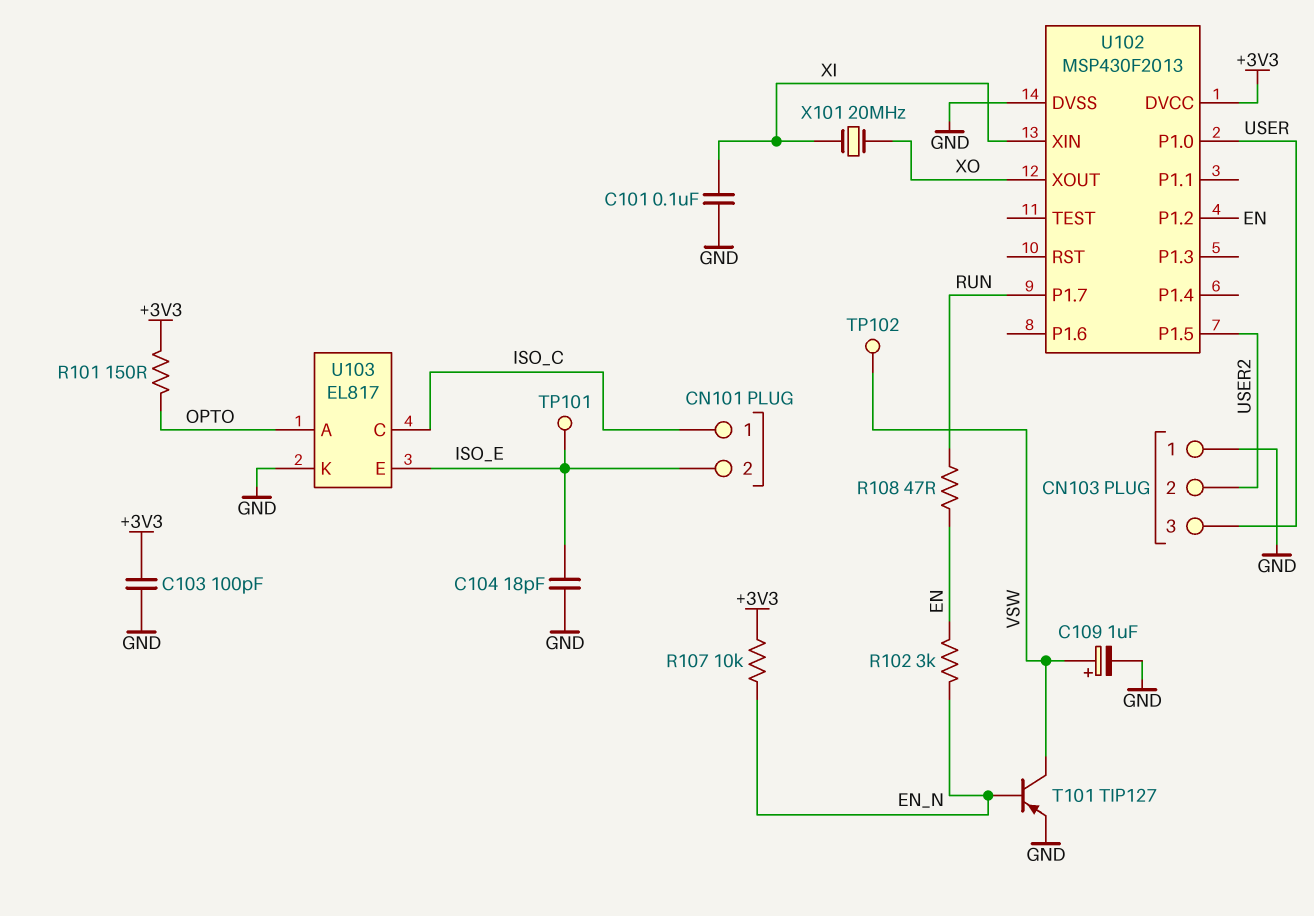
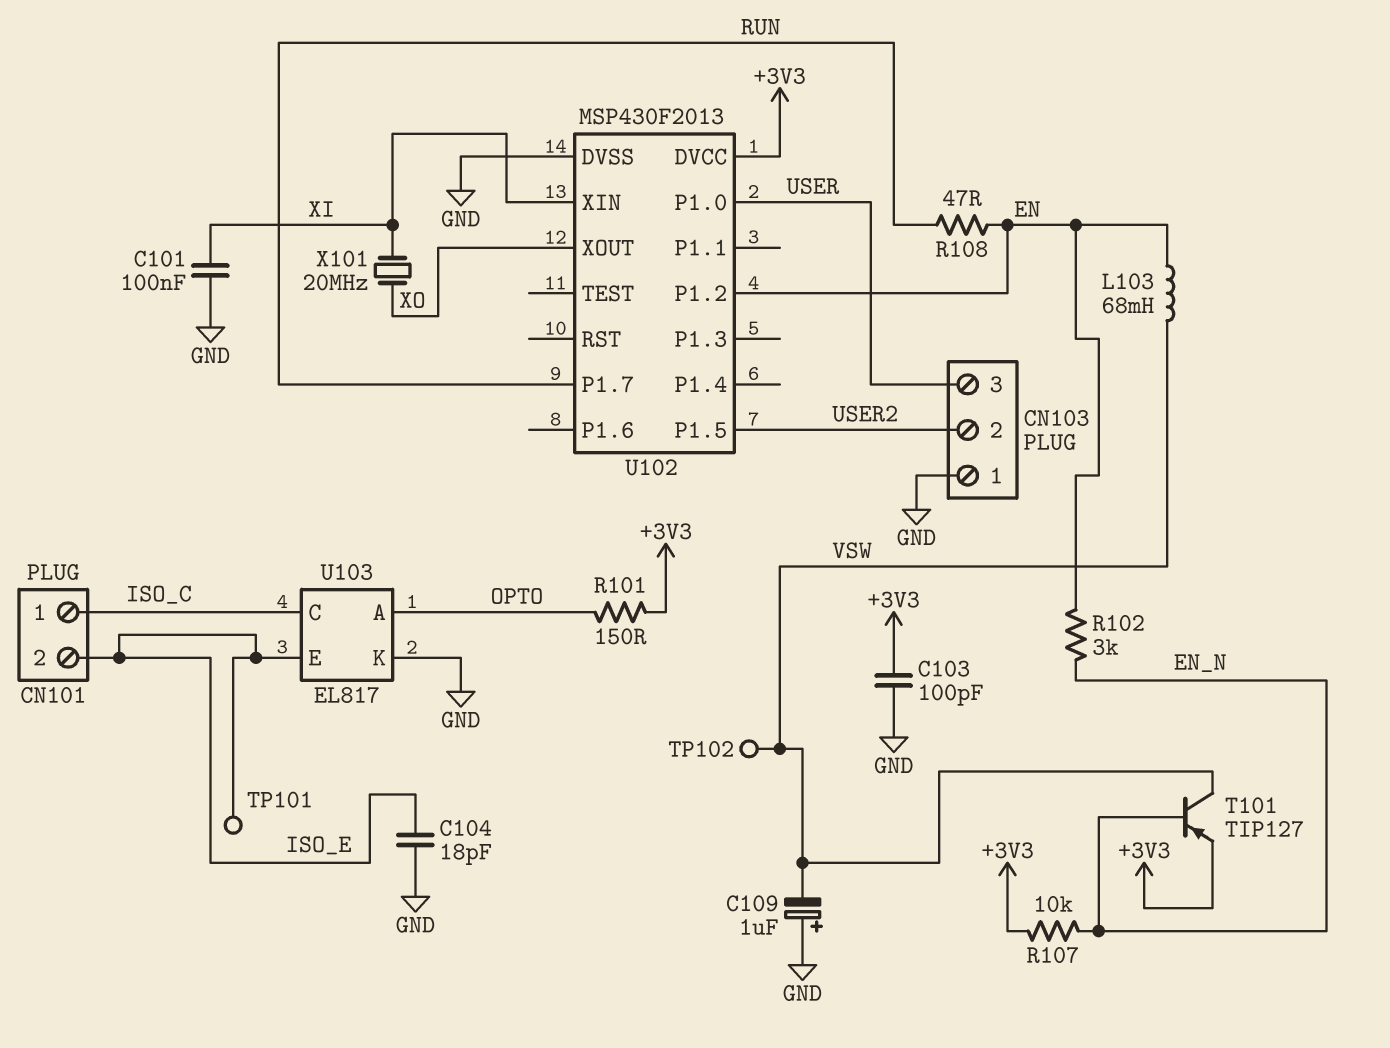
C109: 1uF (plus VSW, minus GND) -> 1uF (plus GND, minus VSW)
L103: none -> 68mH (EN, VSW)
T101: PNP TIP127 (B EN_N, C VSW, E GND) -> PNP TIP127 (B EN_N, C VSW, E +3V3)

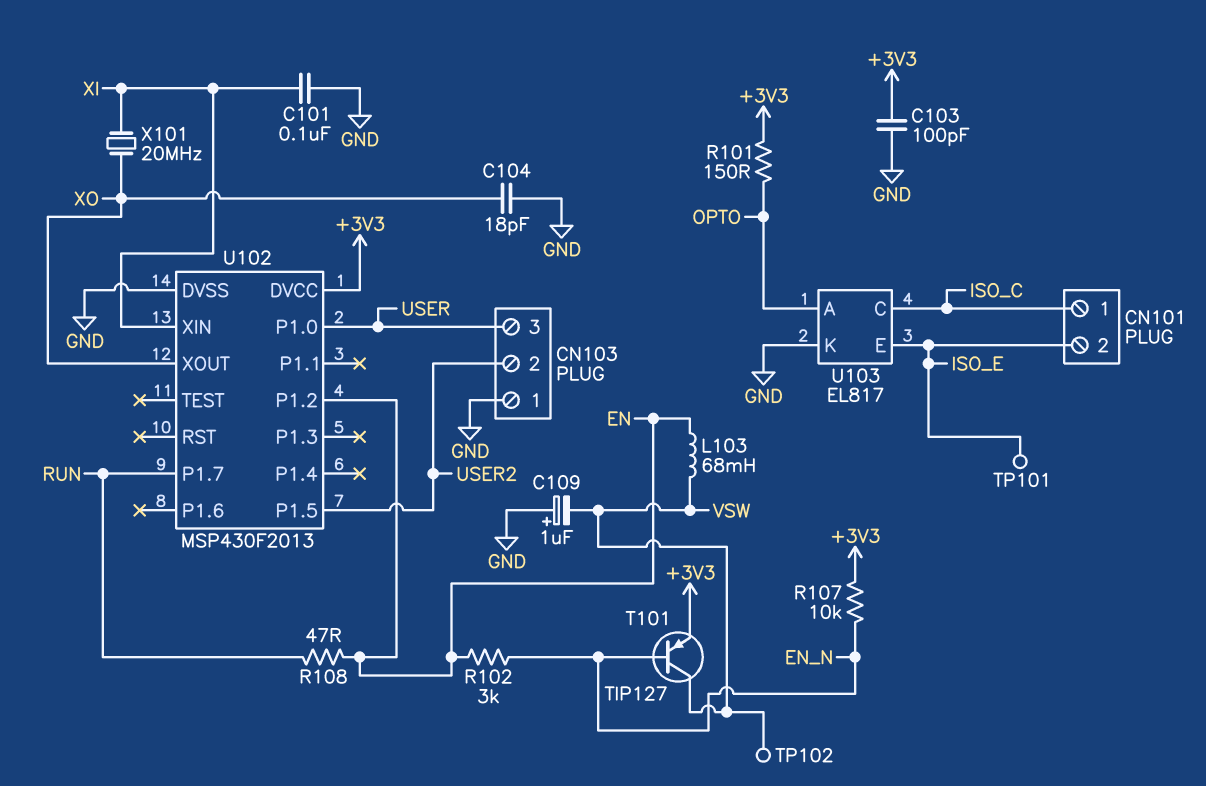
C104: 18pF (GND, ISO_E) -> 18pF (GND, XO)

